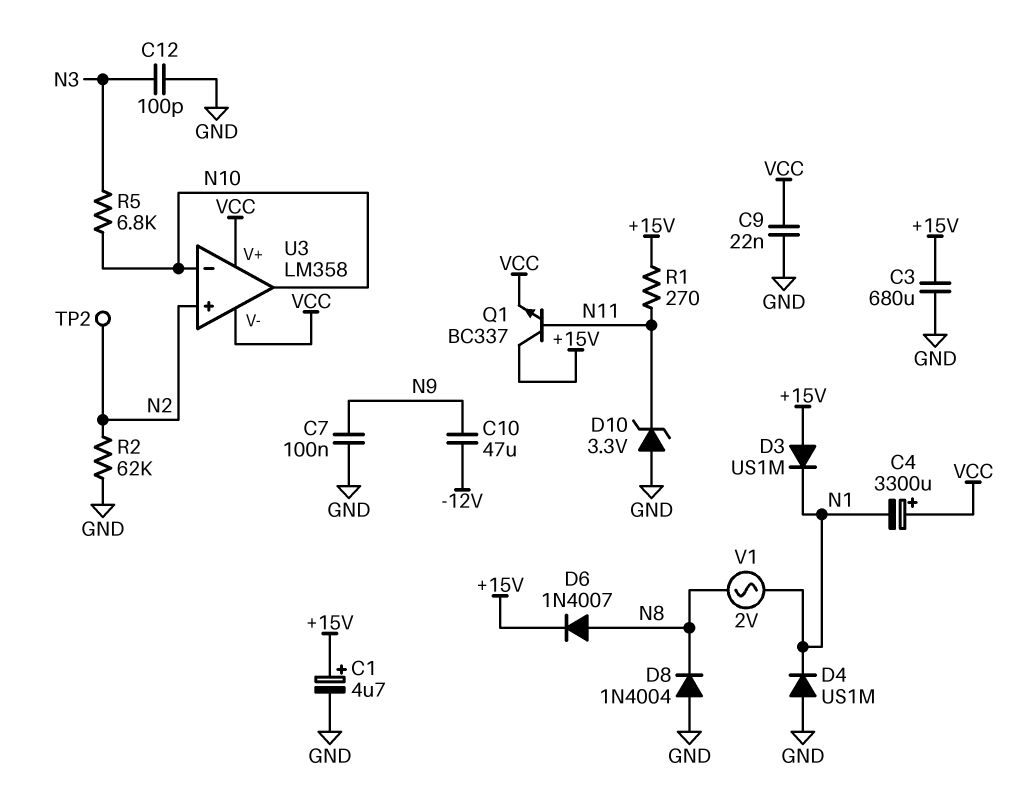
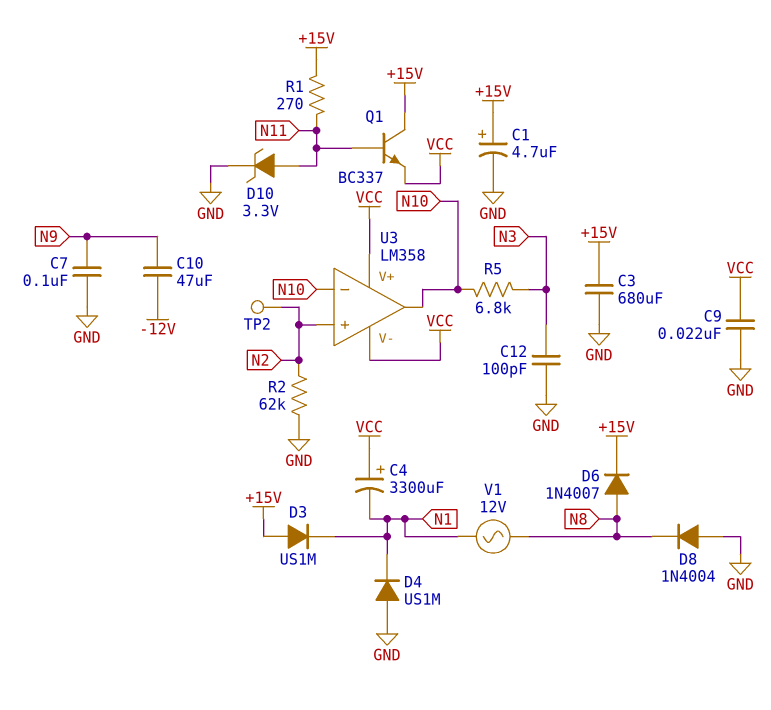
D10: zener 3.3V (A GND, K N11) -> zener 3.3V (A N11, K GND)
V1: AC 2V (N1, N8) -> AC 12V (N1, N8)

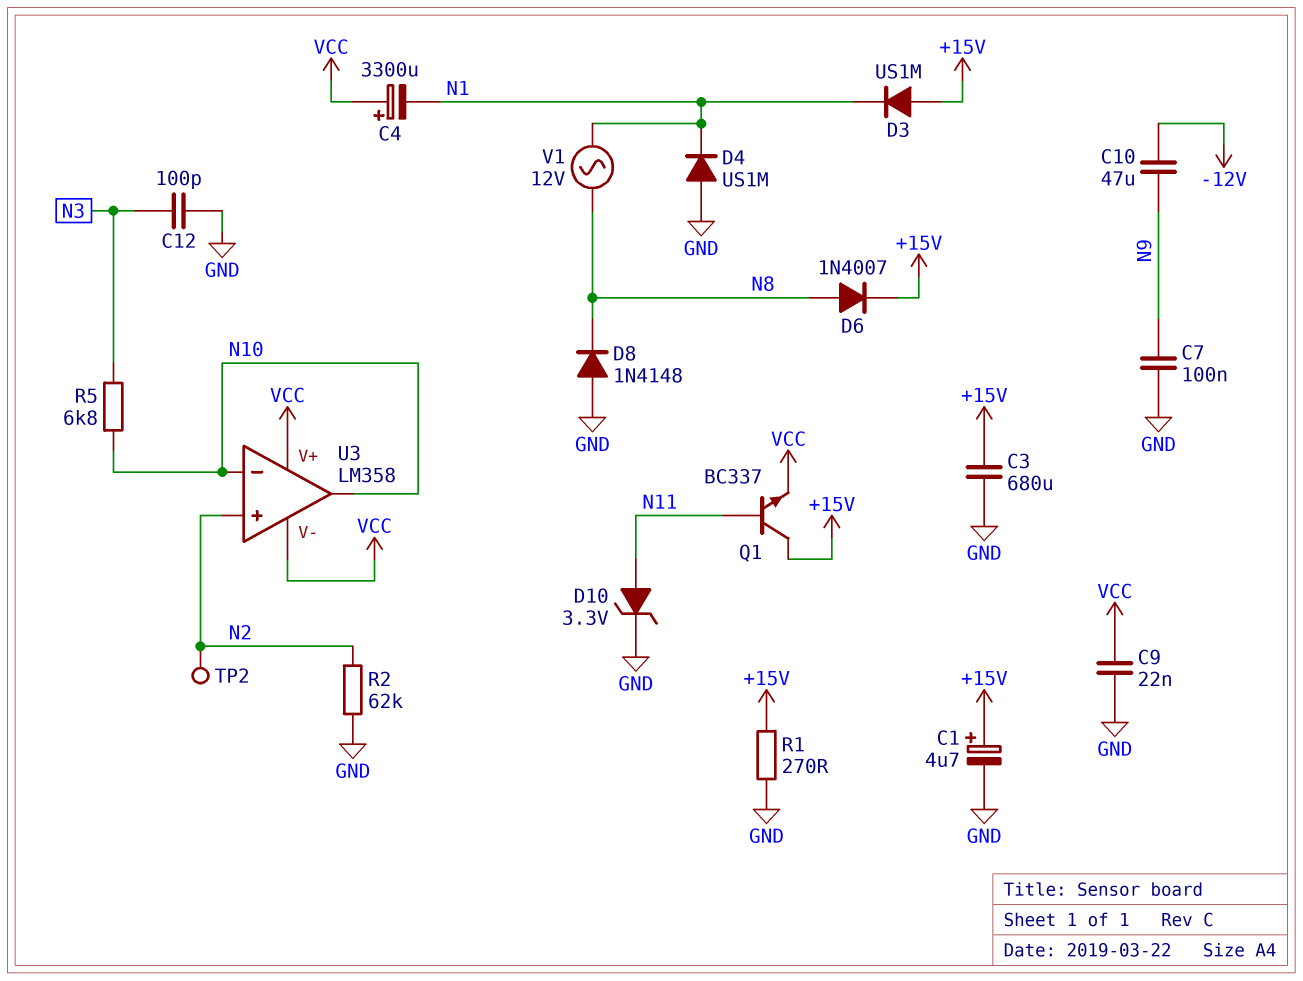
D8: diode 1N4004 (A GND, K N8) -> diode 1N4148 (A GND, K N8)
R1: 270 (+15V, N11) -> 270 (+15V, GND)

